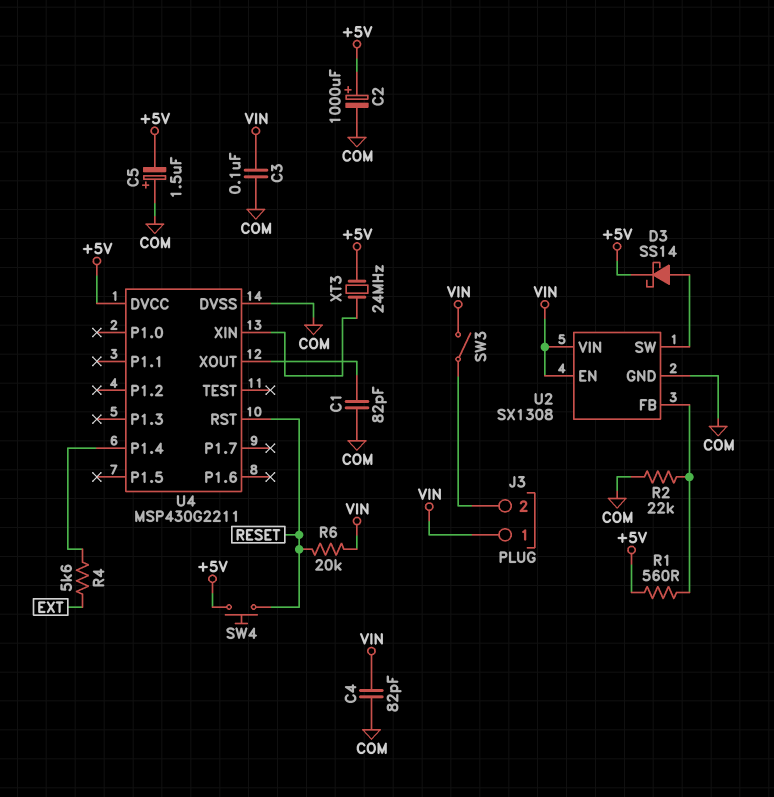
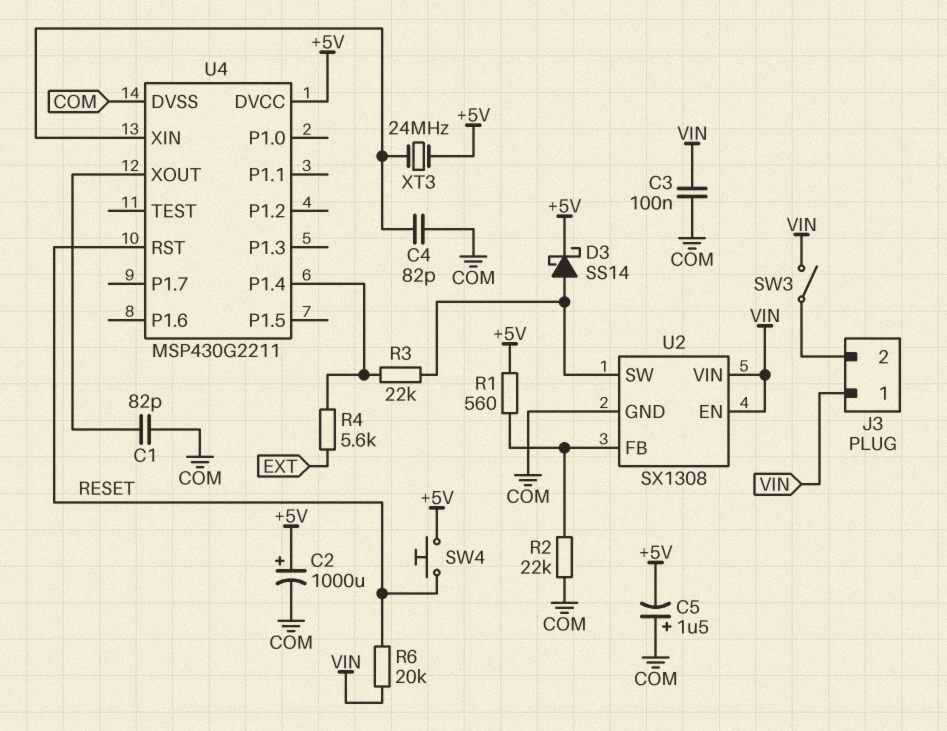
C4: 82pF (COM, VIN) -> 82pF (COM, U4/XIN)
R3: none -> 22k (U2/SW, U4/P1.4)

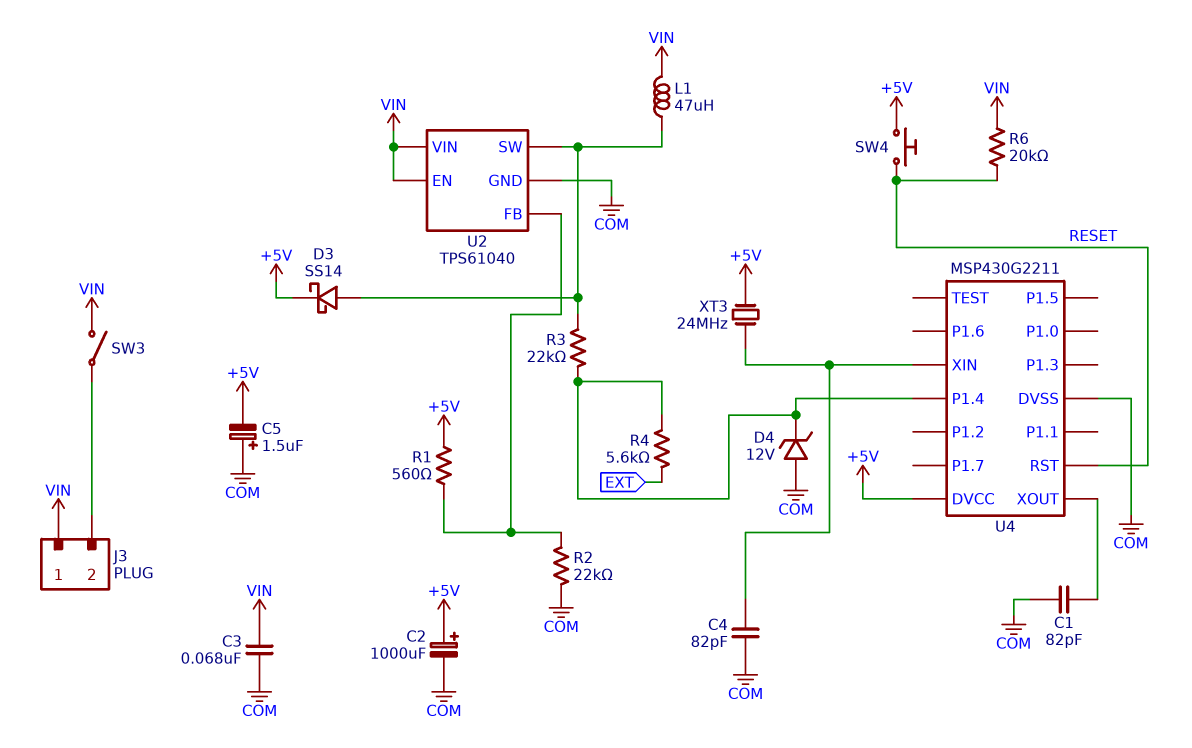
C3: 100nF (COM, VIN) -> 68nF (COM, VIN)
D4: none -> zener 12V (A COM, K U4/P1.4)
L1: none -> 47uH (U2/SW, VIN)
U2: SX1308 -> TPS61040

